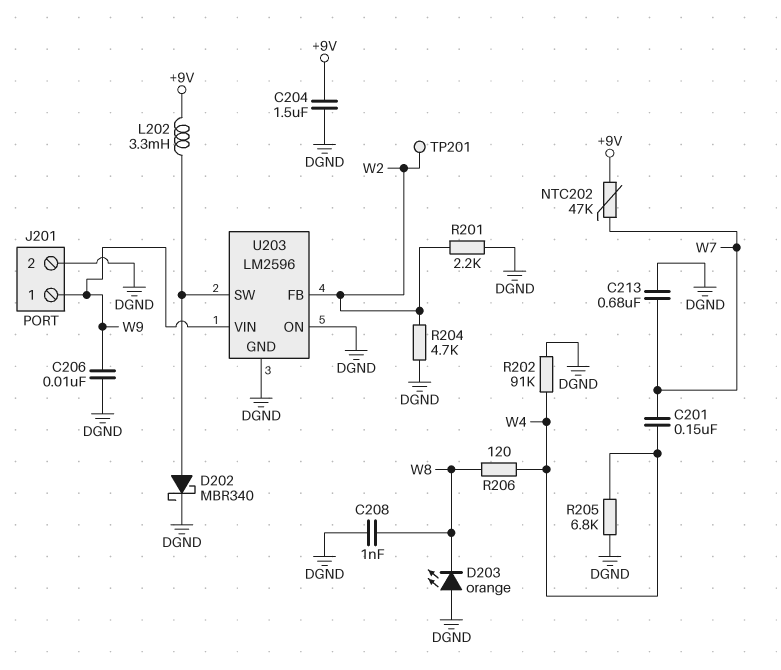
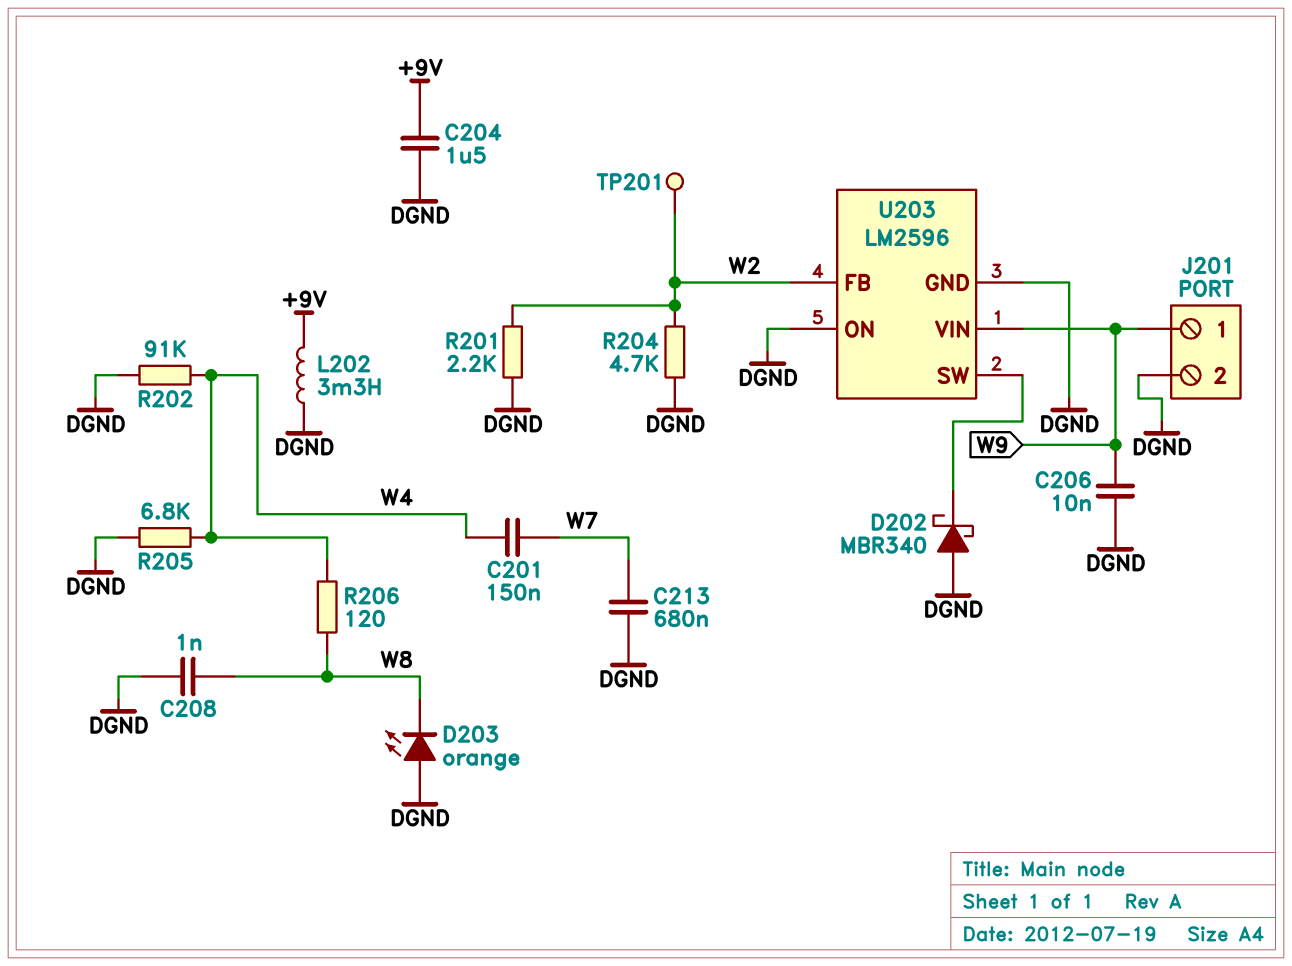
D202: schottky MBR340 (A U203/SW, K DGND) -> schottky MBR340 (A DGND, K U203/SW)
L202: 3.3mH (+9V, U203/SW) -> 3.3mH (+9V, DGND)
NTC202: 47k (+9V, W7) -> none

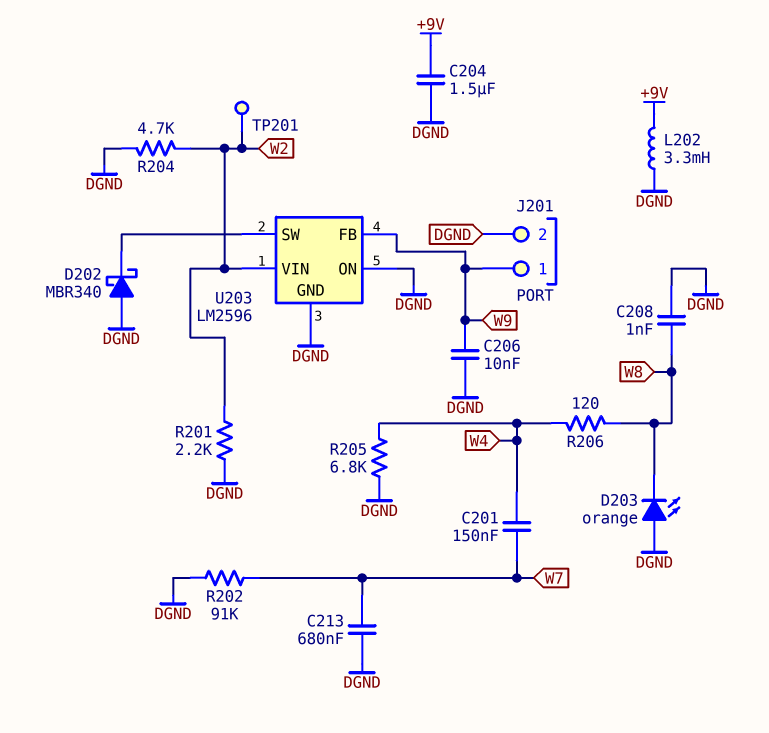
R202: 91k (DGND, W4) -> 91k (DGND, W7)
U203 pin FB: W2 -> W9
U203 pin VIN: W9 -> W2

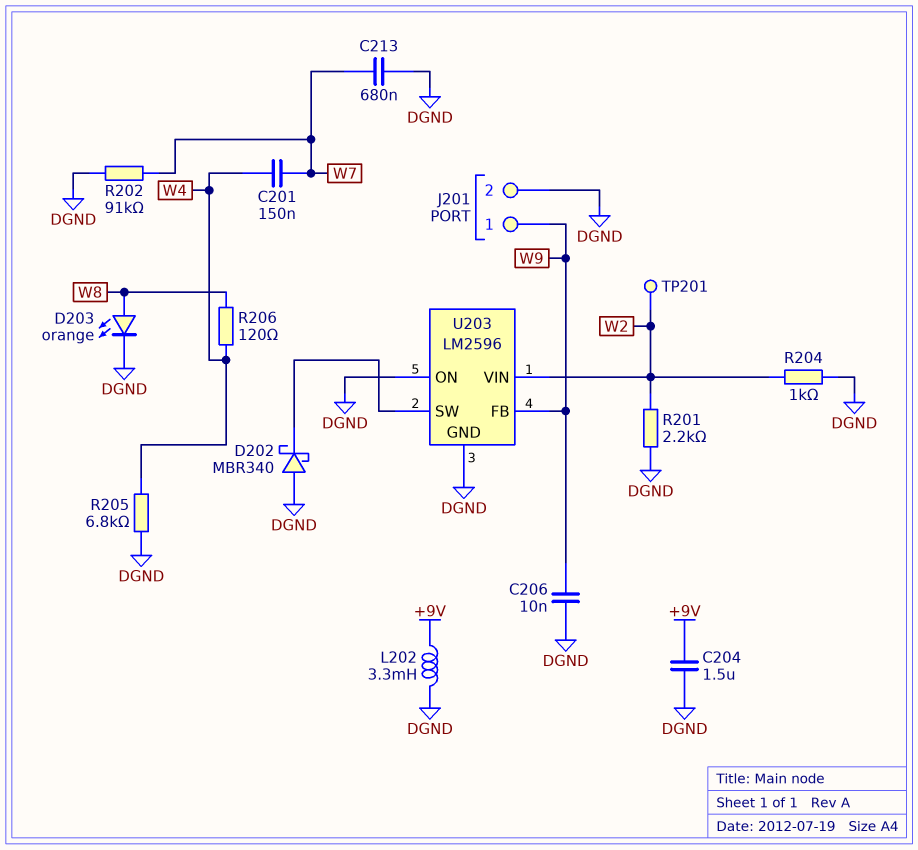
C208: 1nF (DGND, W8) -> none
D203: LED orange (A DGND, K W8) -> LED orange (A W8, K DGND)
R204: 4.7k (DGND, W2) -> 1k (DGND, W2)

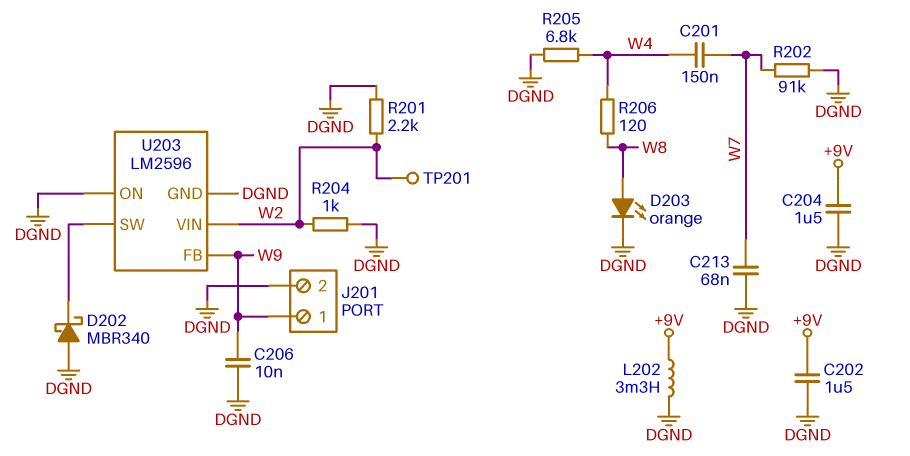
C202: none -> 1.5uF (+9V, DGND)
C213: 680nF (DGND, W7) -> 68nF (DGND, W7)

